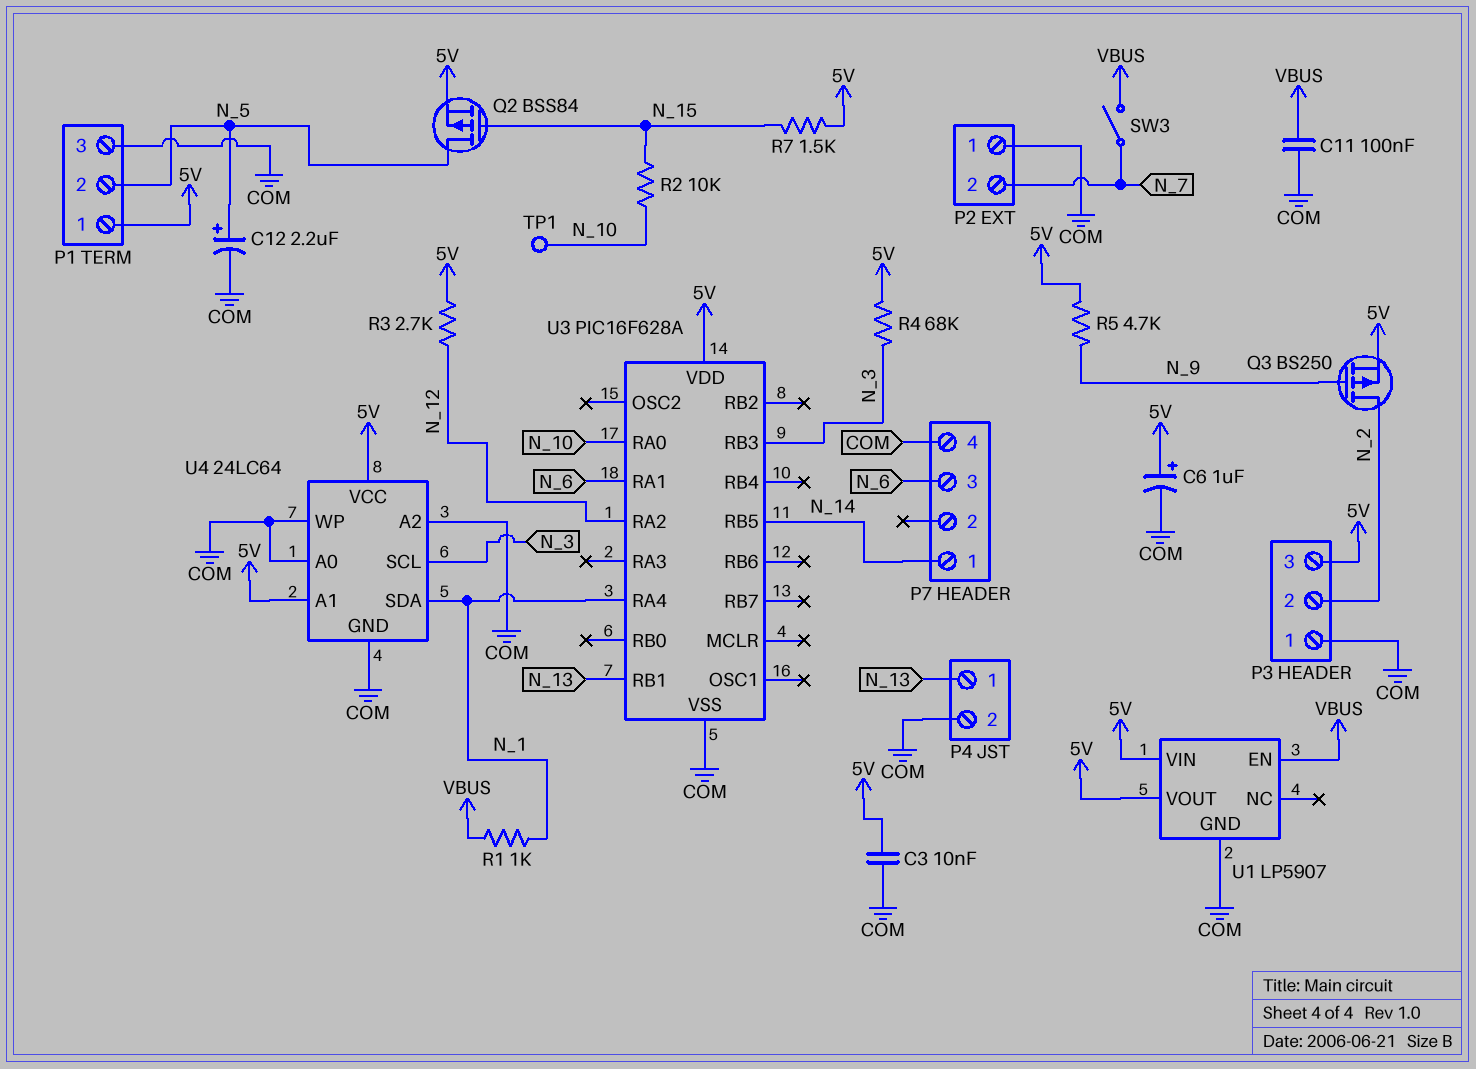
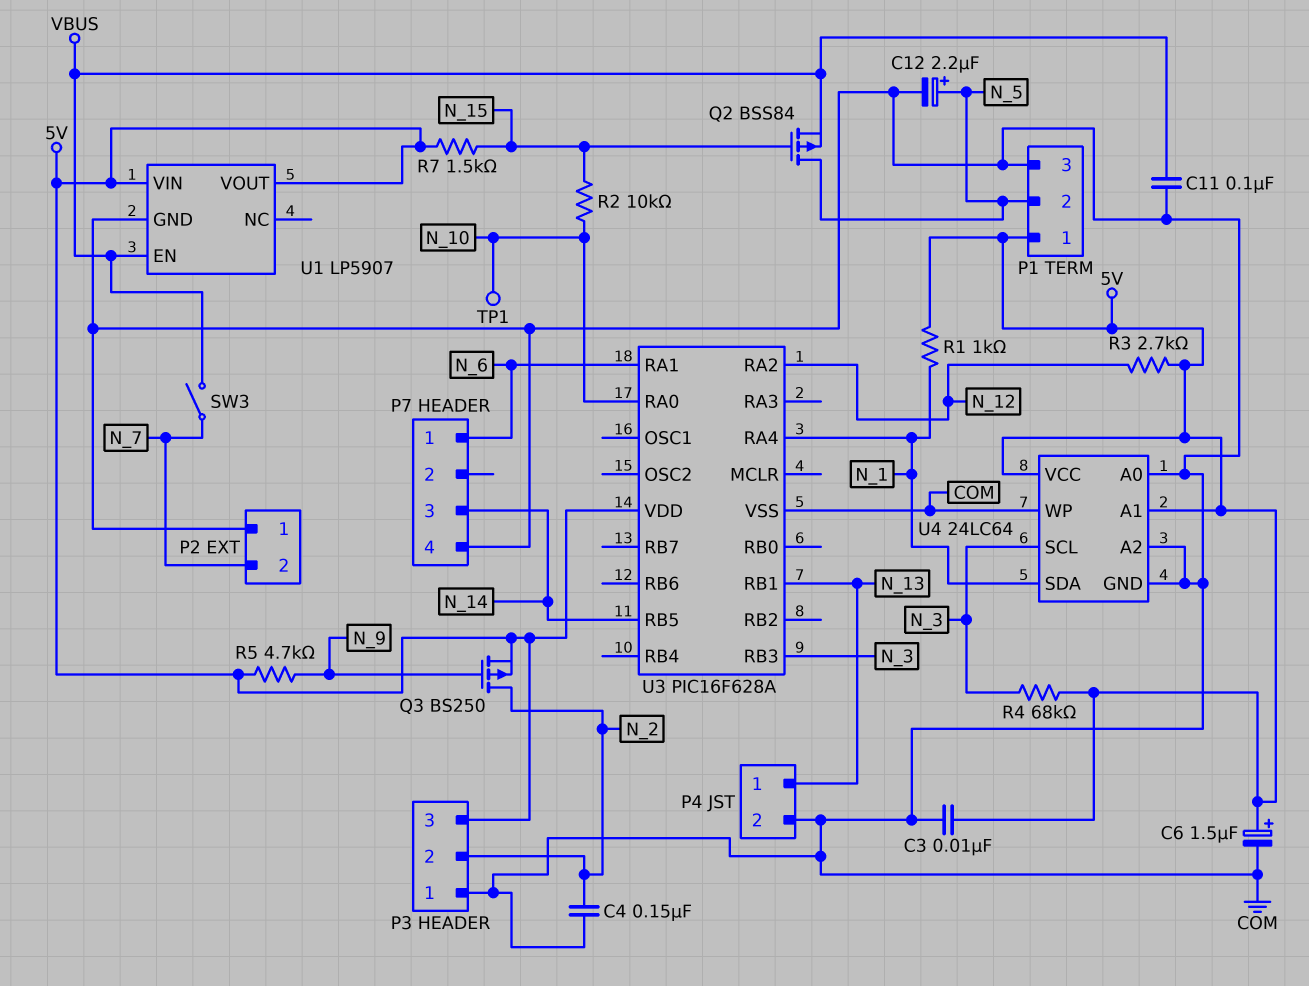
C4: none -> 150nF (COM, N_2)
C6: 1uF (plus 5V, minus COM) -> 1.5uF (plus 5V, minus COM)
P7 pin 1: N_14 -> N_6
P7 pin 3: N_6 -> N_14
Q2: PMOS BSS84 (G N_15, D N_5, S 5V) -> PMOS BSS84 (G N_15, D N_5, S VBUS)
R1: 1k (N_1, VBUS) -> 1k (5V, N_1)

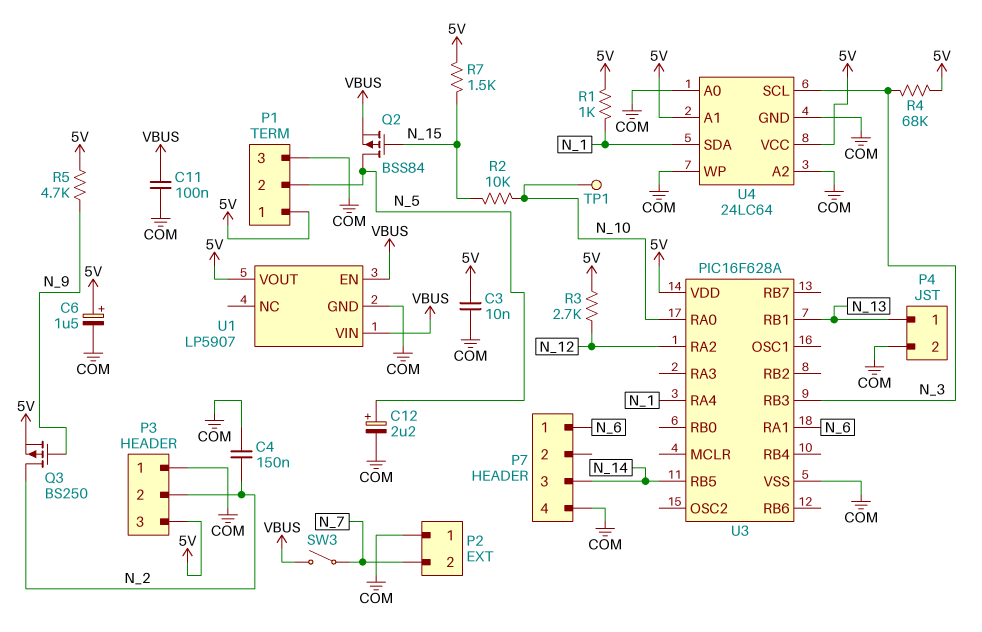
U1 pin VIN: 5V -> VBUS

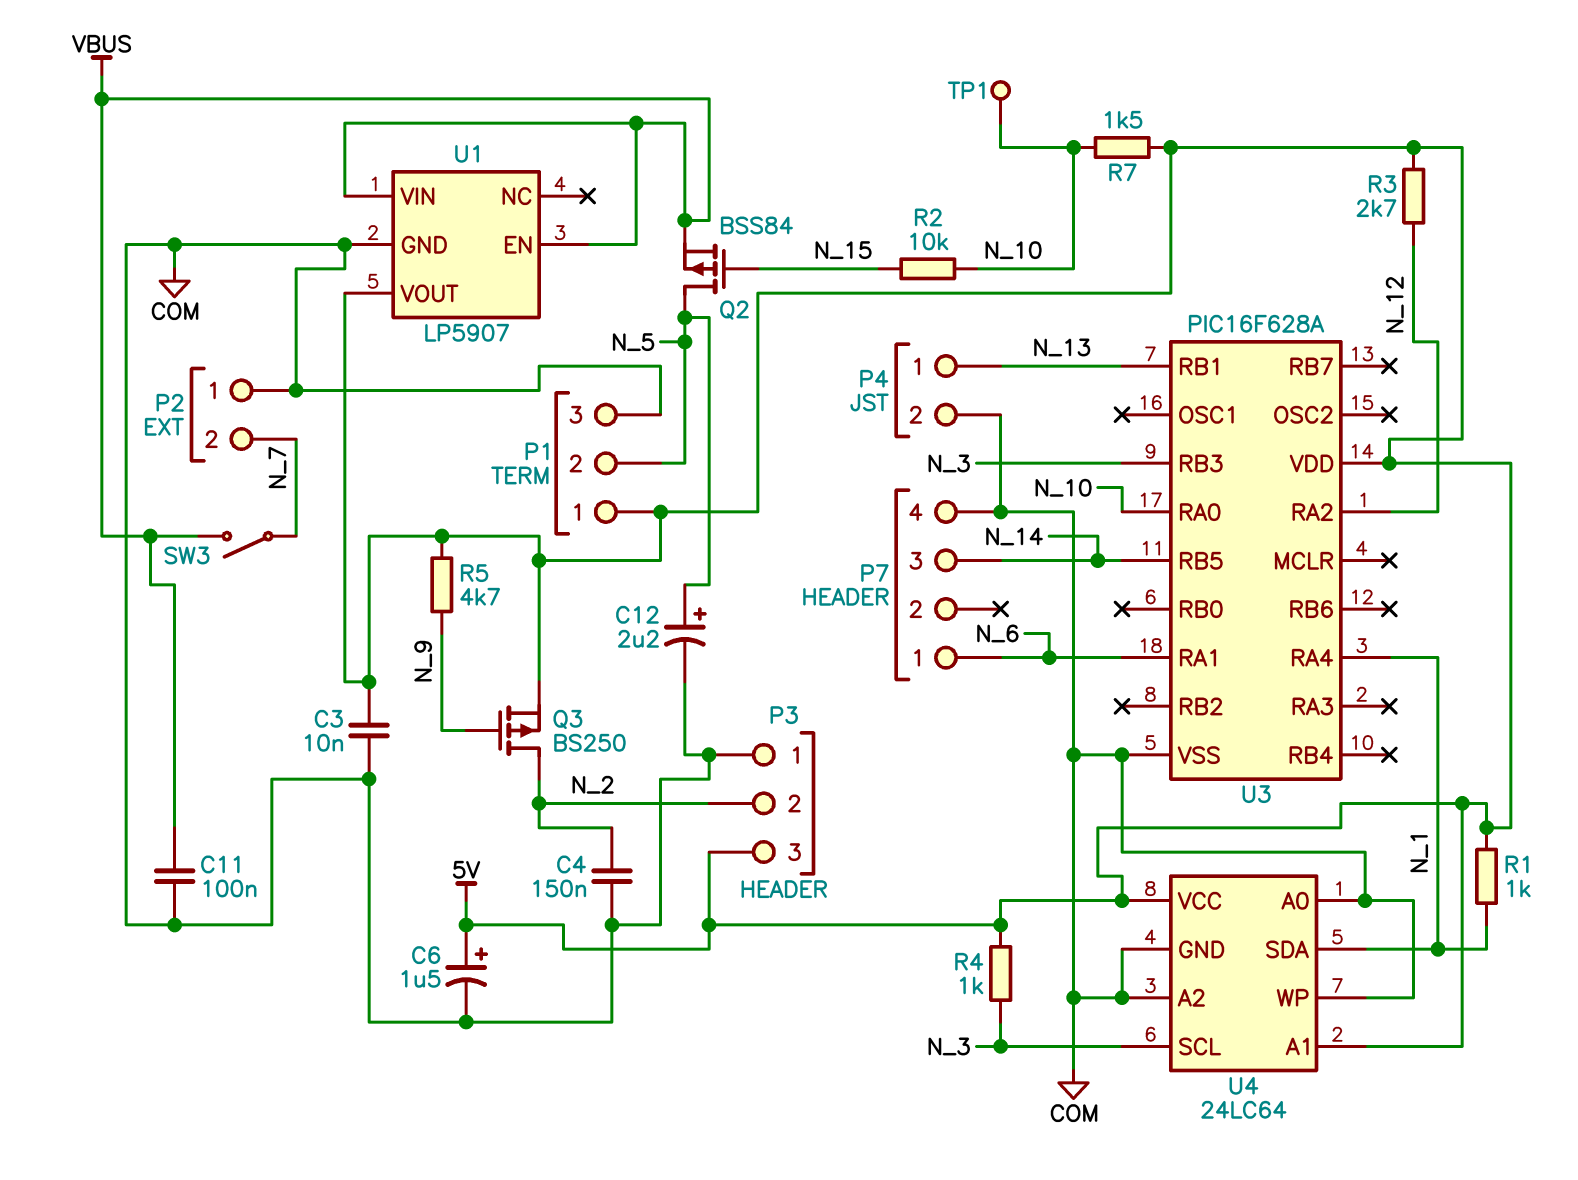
R4: 68k (5V, N_3) -> 1k (5V, N_3)
R7: 1.5k (5V, N_15) -> 1.5k (5V, N_10)

